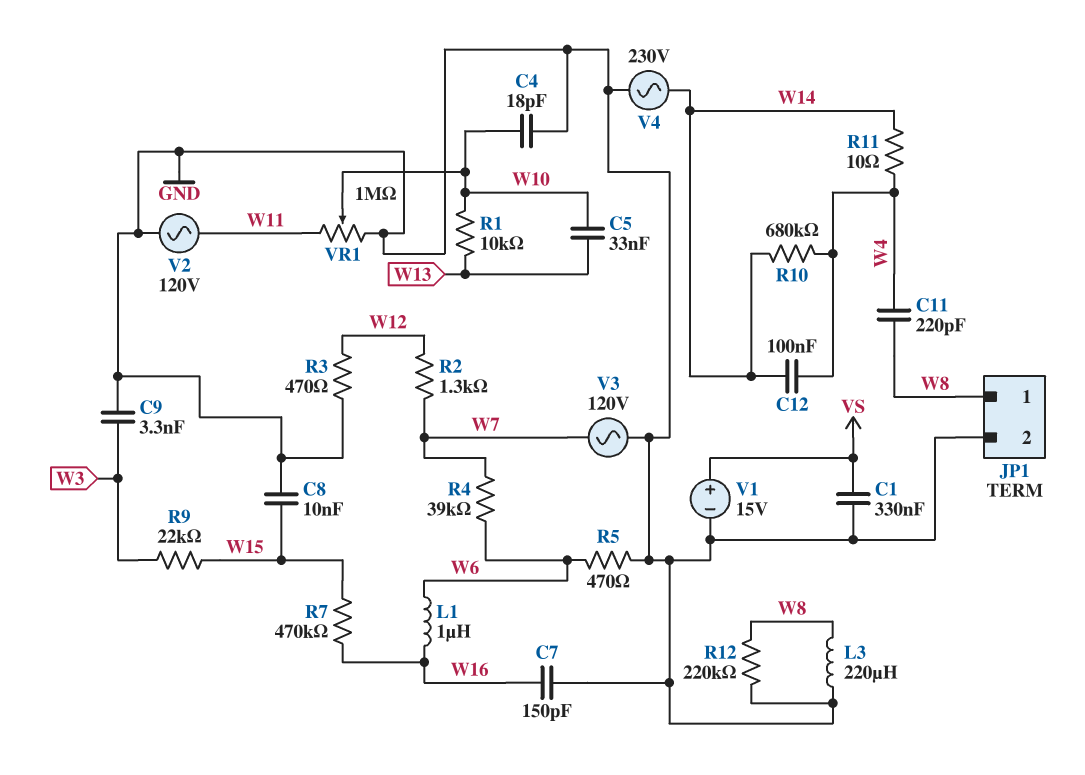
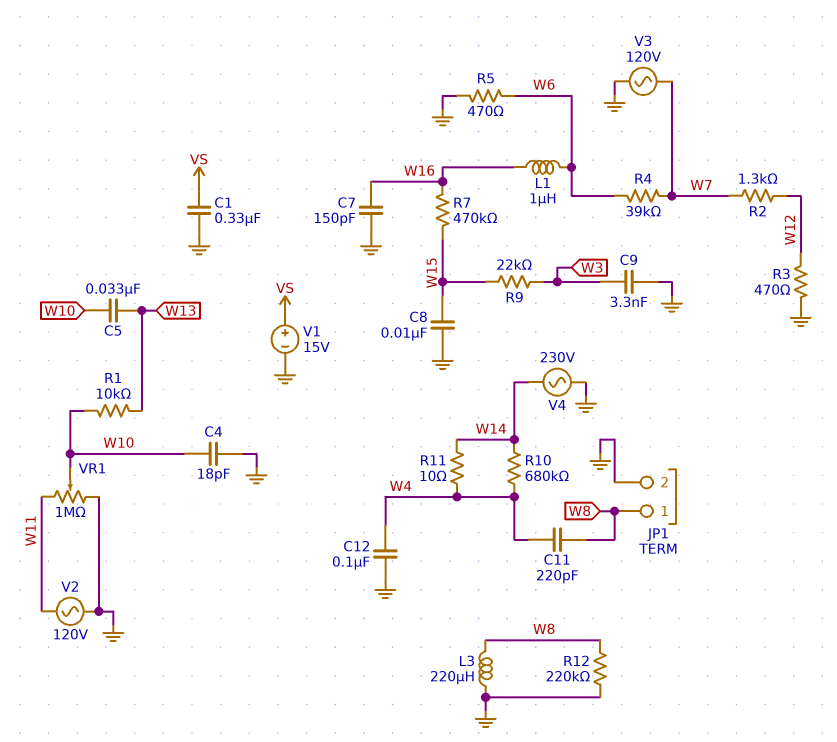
C12: 100nF (W4, W14) -> 100nF (GND, W4)

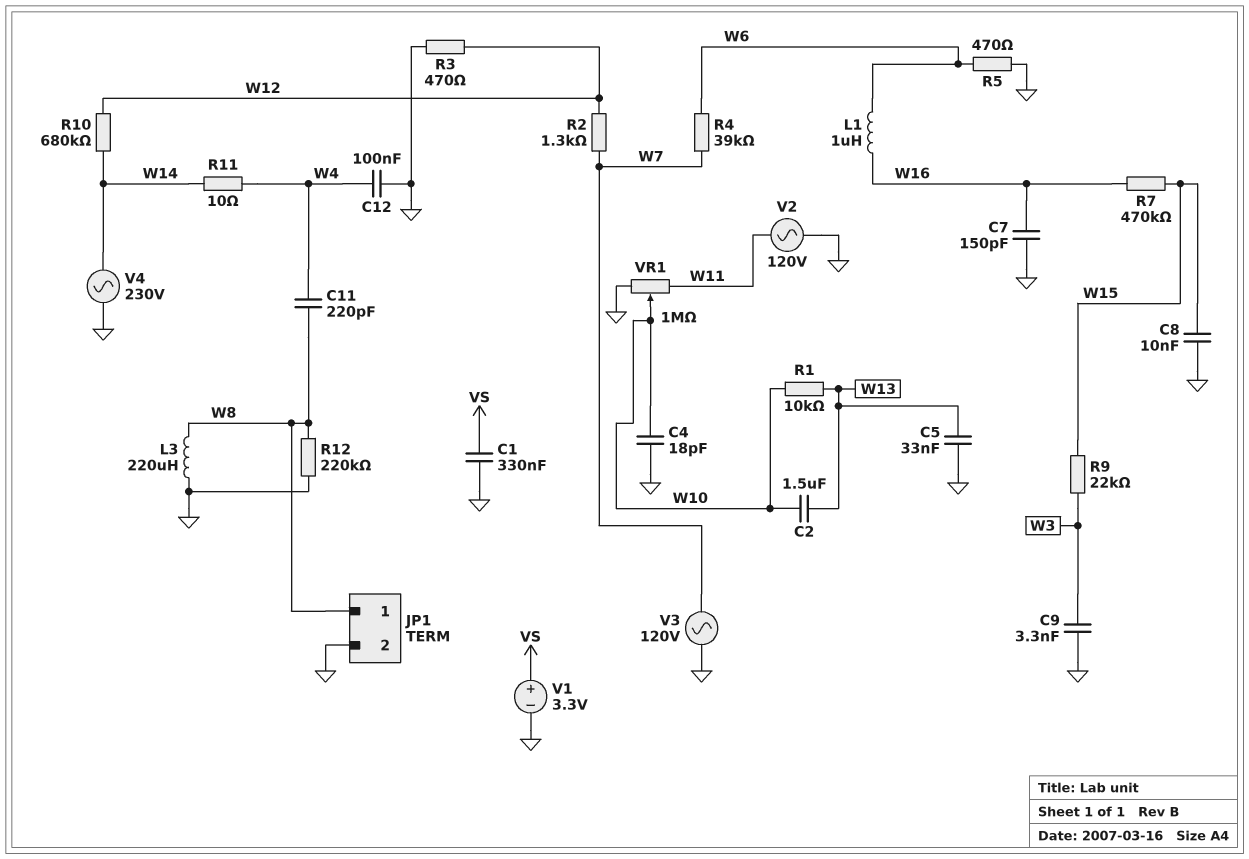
C2: none -> 1.5uF (W10, W13)
C5: 33nF (W10, W13) -> 33nF (GND, W13)
R10: 680k (W4, W14) -> 680k (W12, W14)
V1: 15V (plus VS, minus GND) -> 3.3V (plus VS, minus GND)

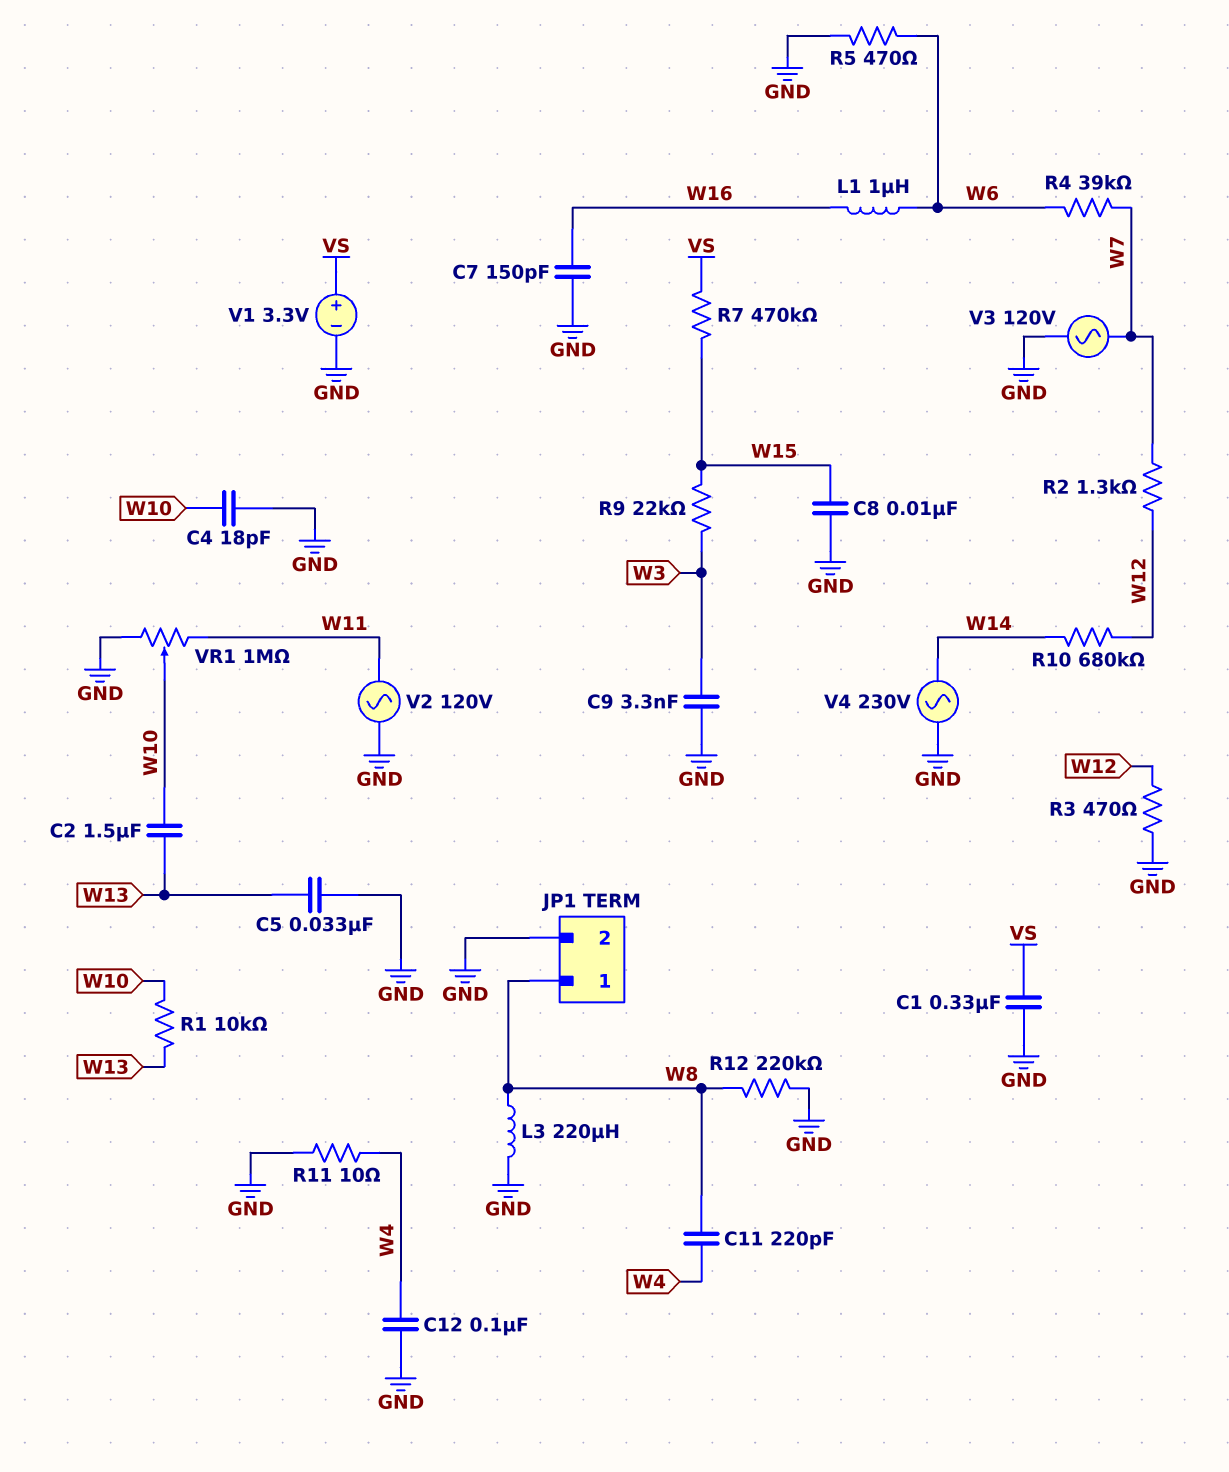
R7: 470k (W15, W16) -> 470k (VS, W15)
R11: 10 (W4, W14) -> 10 (GND, W4)

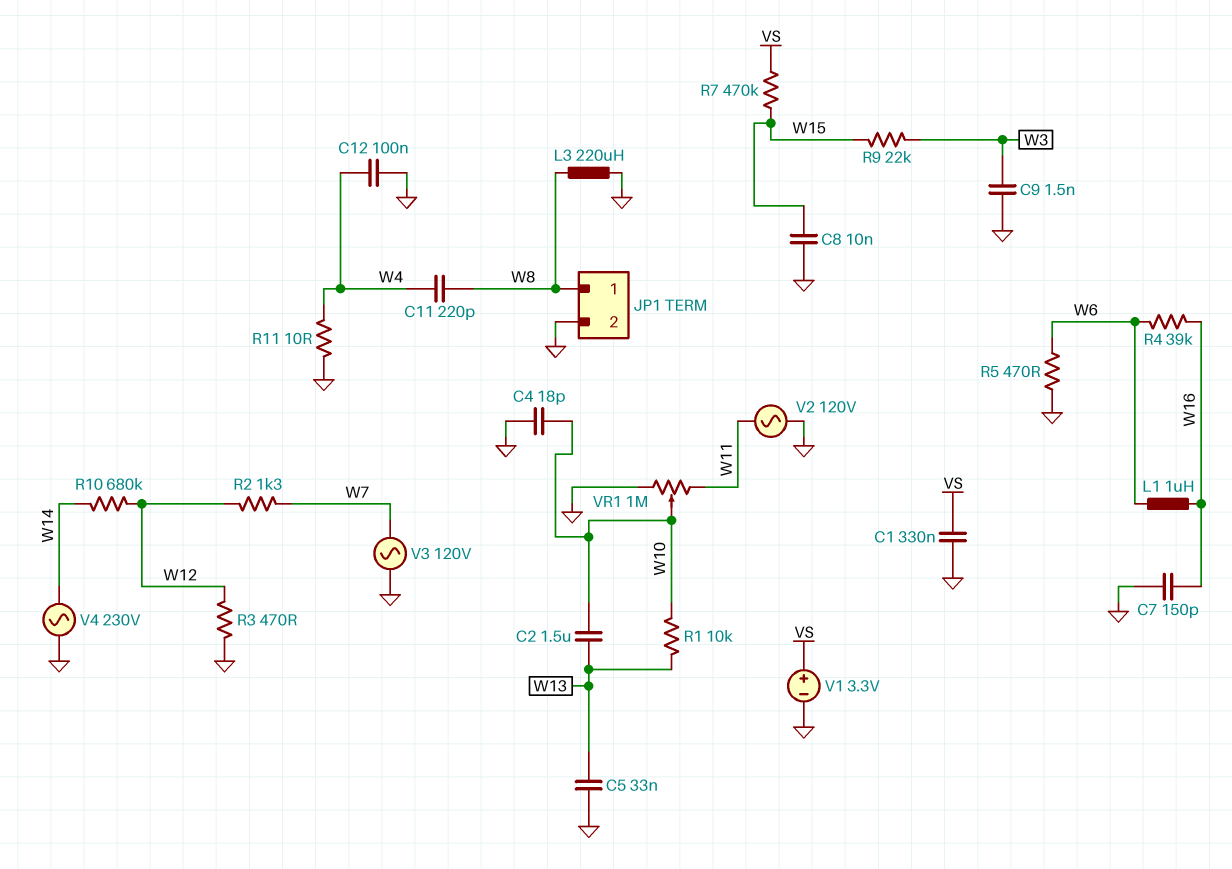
C9: 3.3nF (GND, W3) -> 1.5nF (GND, W3)
R4: 39k (W6, W7) -> 39k (W6, W16)
R12: 220k (GND, W8) -> none

